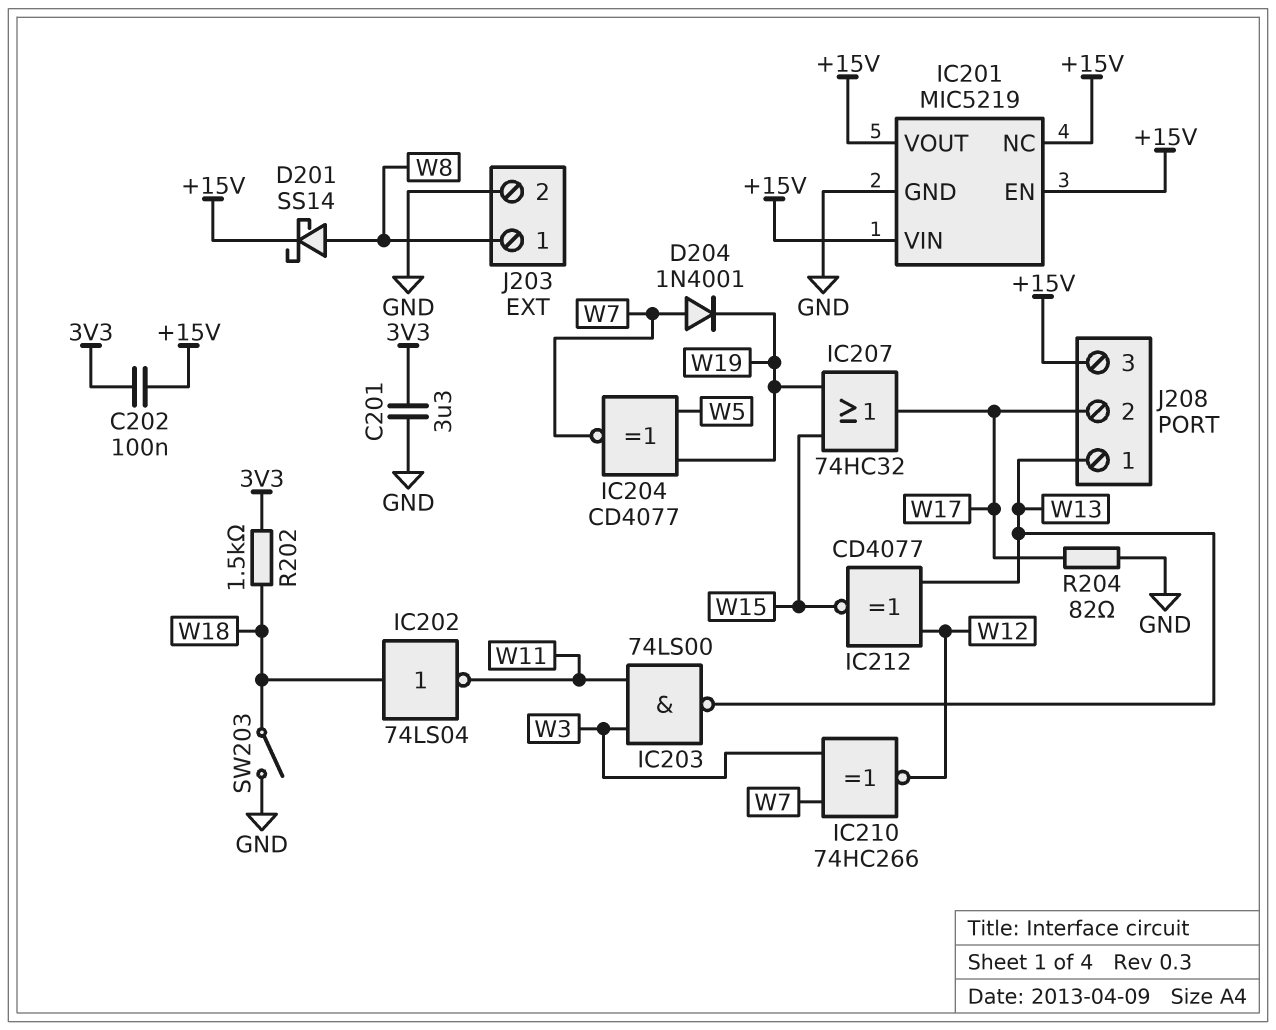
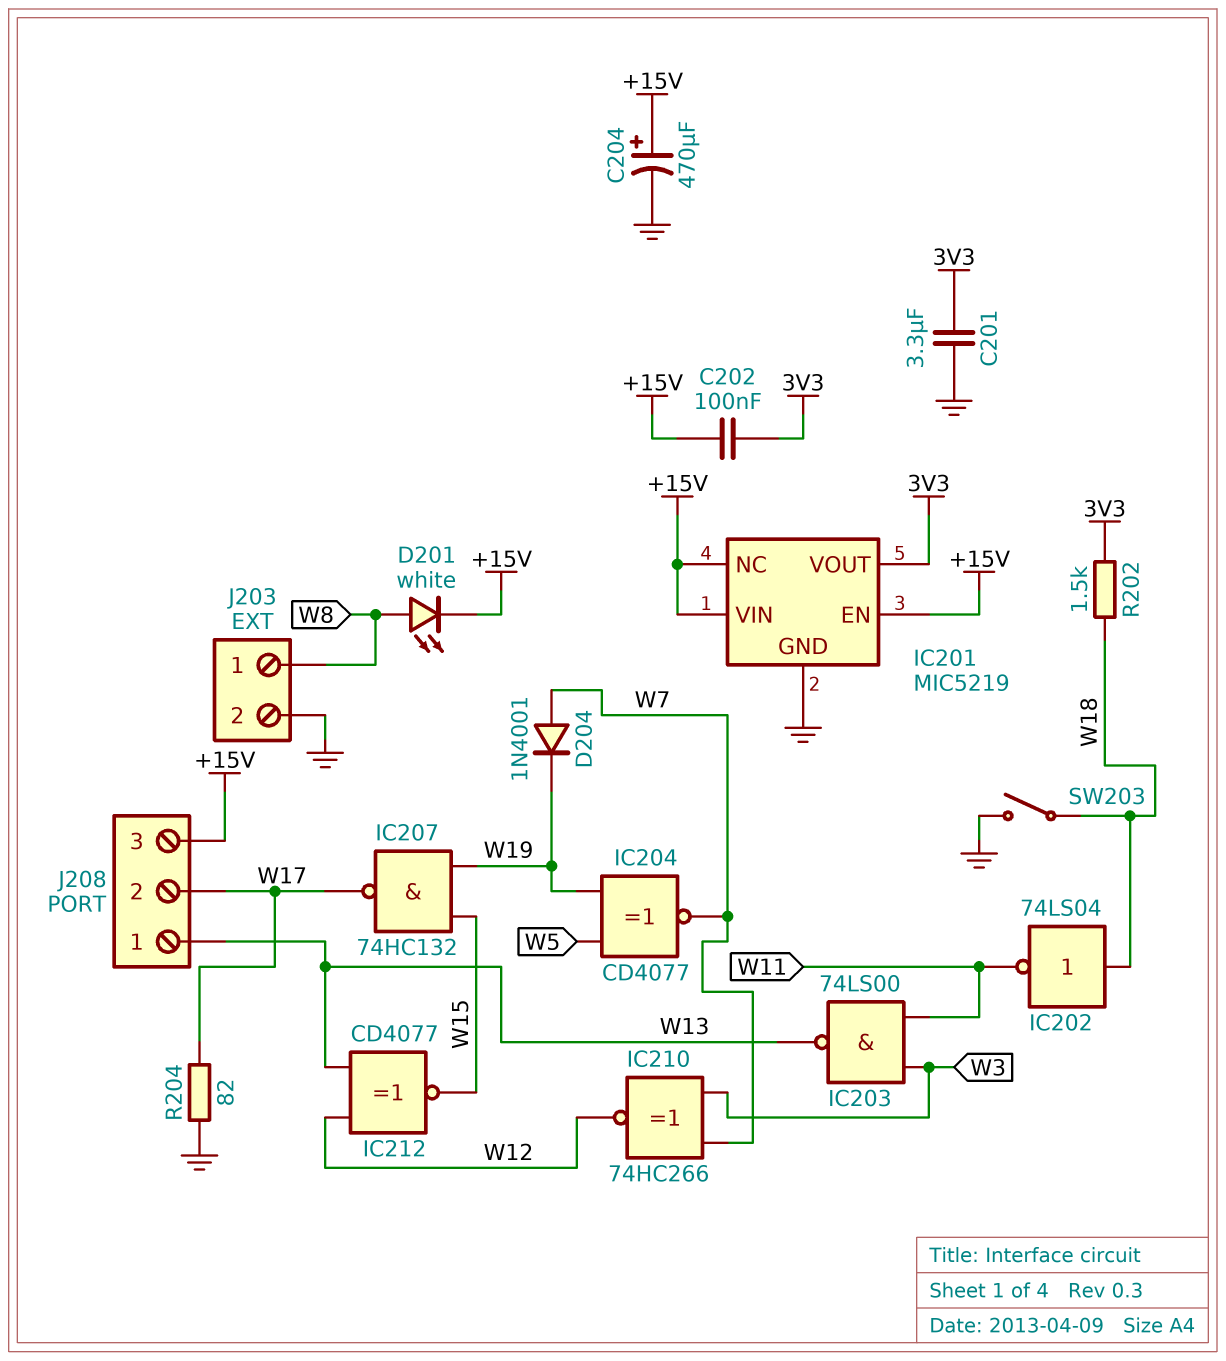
C204: none -> 470uF (plus +15V, minus GND)
D201: schottky SS14 (A W8, K +15V) -> LED white (A W8, K +15V)
IC201 pin VOUT: +15V -> 3V3
IC207: OR 74HC32 (in W15, in W19, out W17) -> NAND 74HC132 (in W15, in W19, out W17)

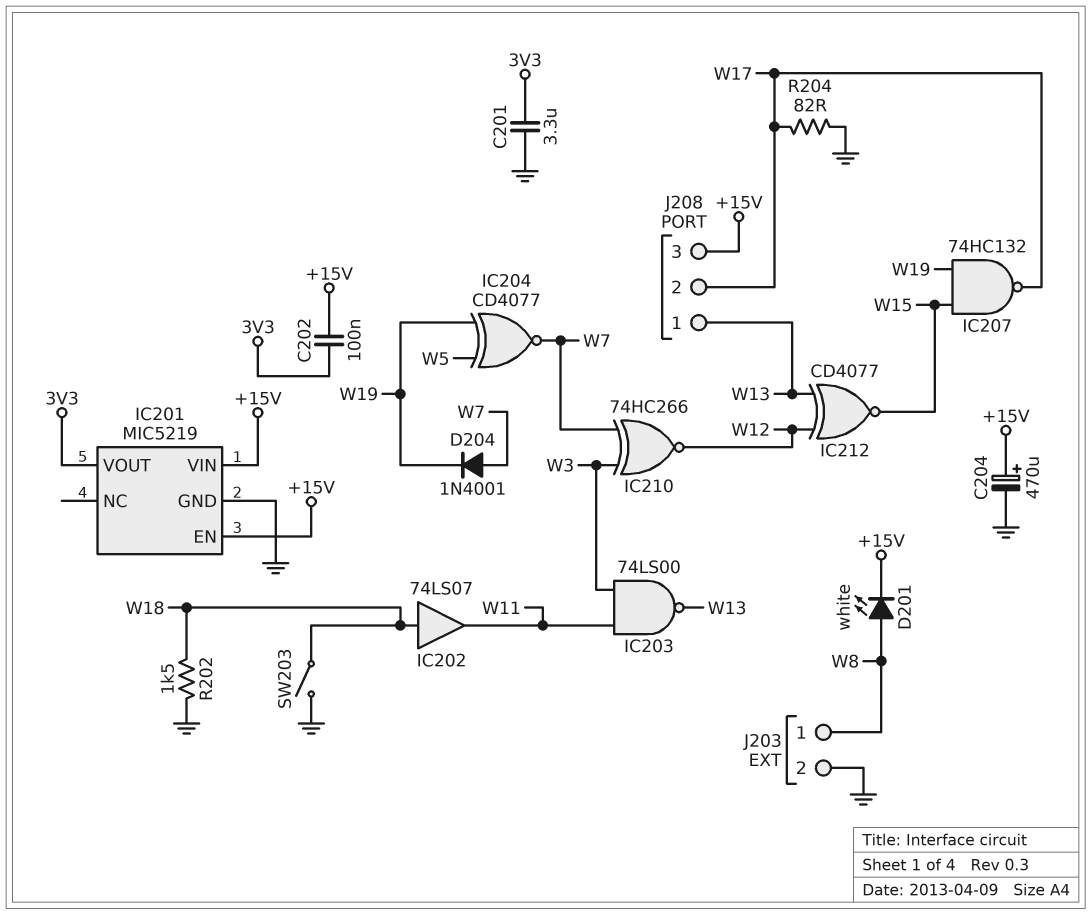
IC201 pin NC: +15V -> none
IC202: NOT 74LS04 (in W18, out W11) -> buffer 74LS07 (in W18, out W11)
R202: 1.5k (3V3, W18) -> 1.5k (GND, W18)

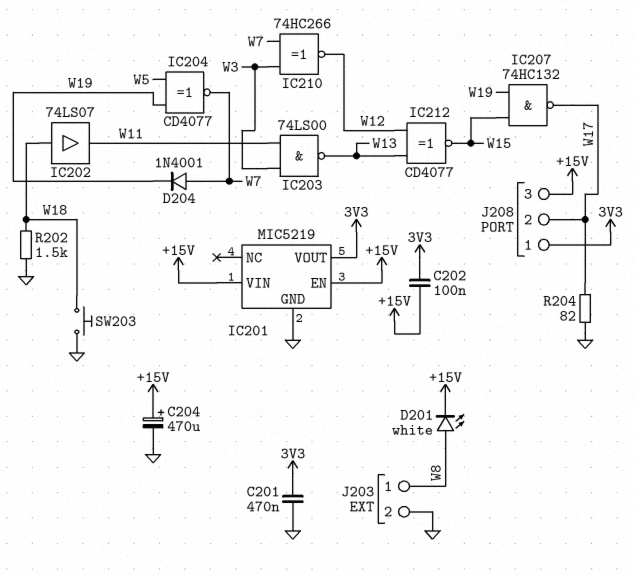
C201: 3.3uF (3V3, GND) -> 470nF (3V3, GND)
J208 pin 1: W13 -> 3V3
SW203: switch (GND, W18) -> button (GND, W18)

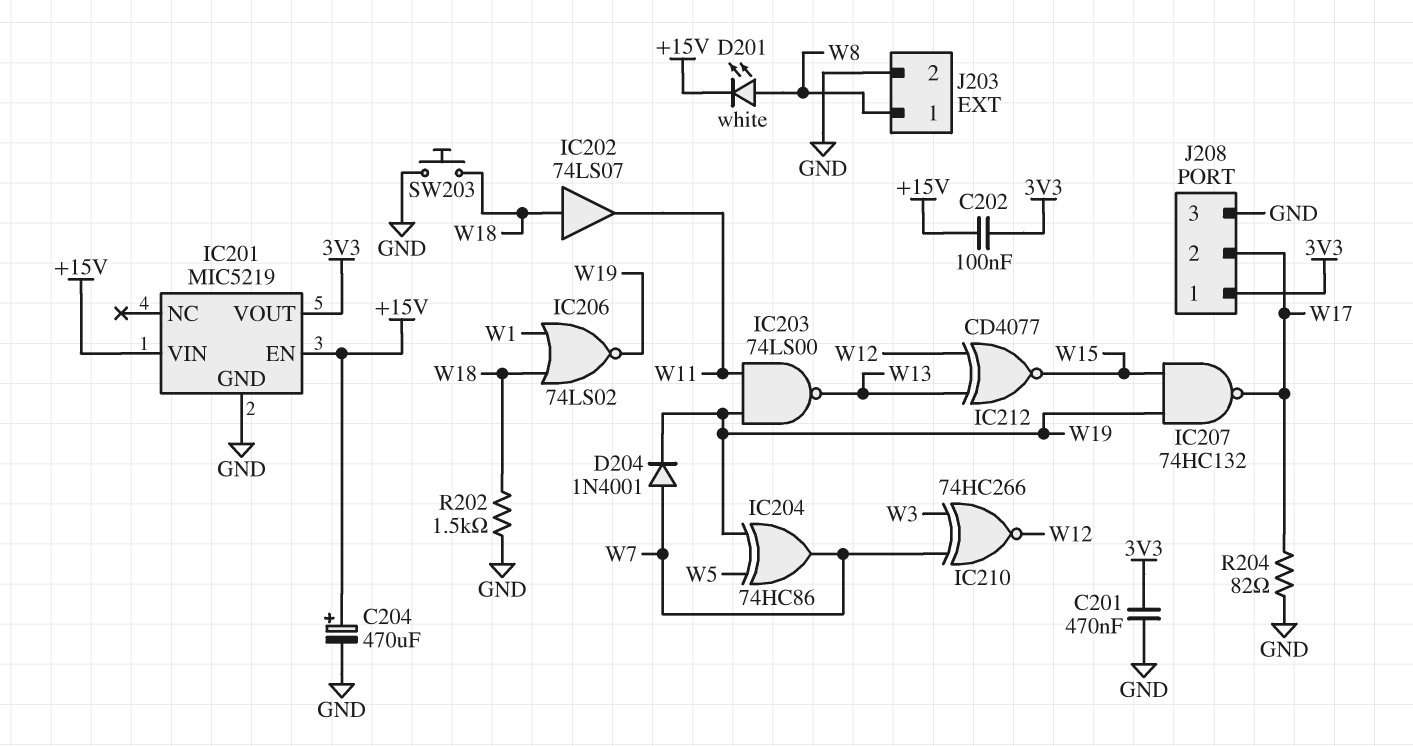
IC203: NAND 74LS00 (in W3, in W11, out W13) -> NAND 74LS00 (in W11, in W19, out W13)
IC204: XNOR CD4077 (in W5, in W19, out W7) -> XOR 74HC86 (in W5, in W19, out W7)
IC206: none -> NOR 74LS02 (in W1, in W18, out W19)
J208 pin 3: +15V -> GND

